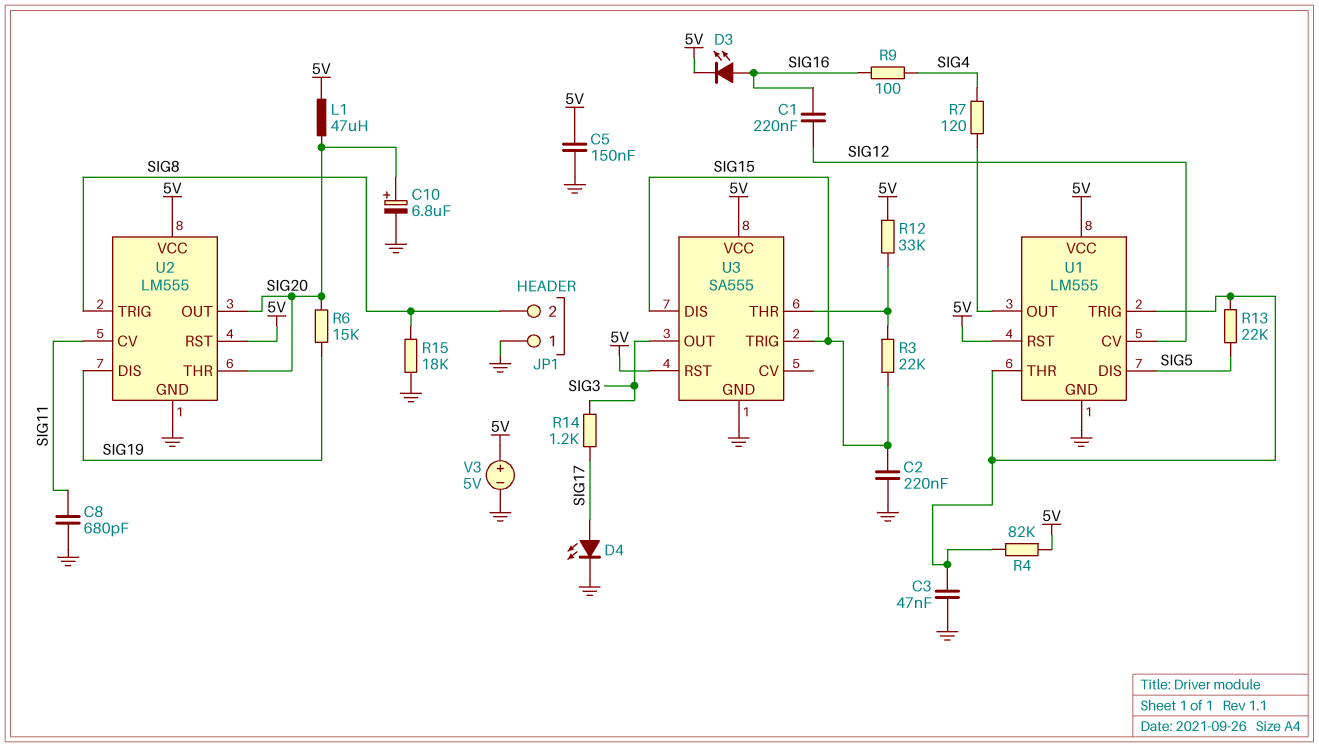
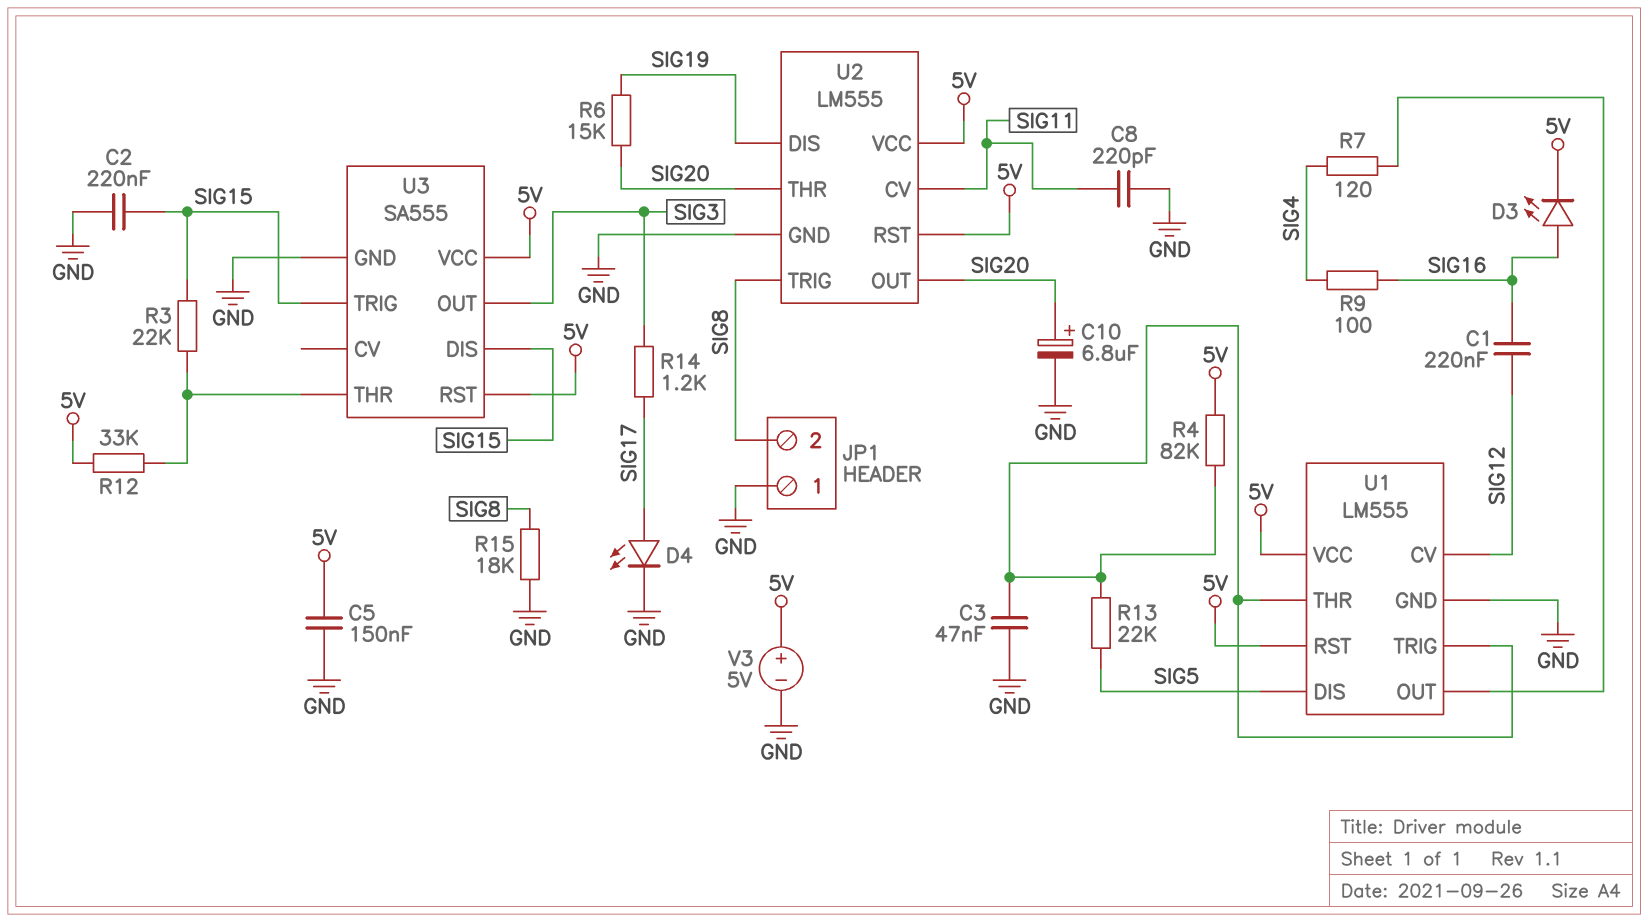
C8: 680pF (GND, SIG11) -> 220pF (GND, SIG11)
L1: 47uH (5V, SIG20) -> none

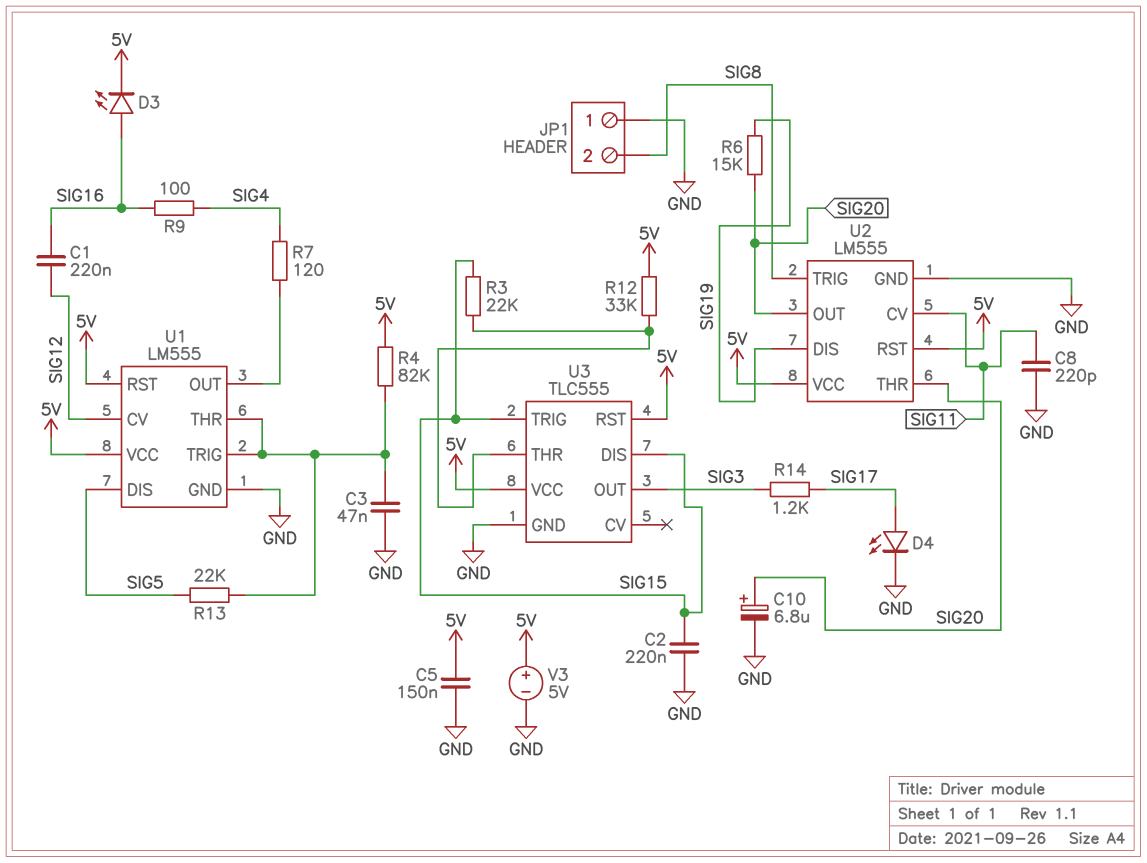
R15: 18k (GND, SIG8) -> none
U3: SA555 -> TLC555

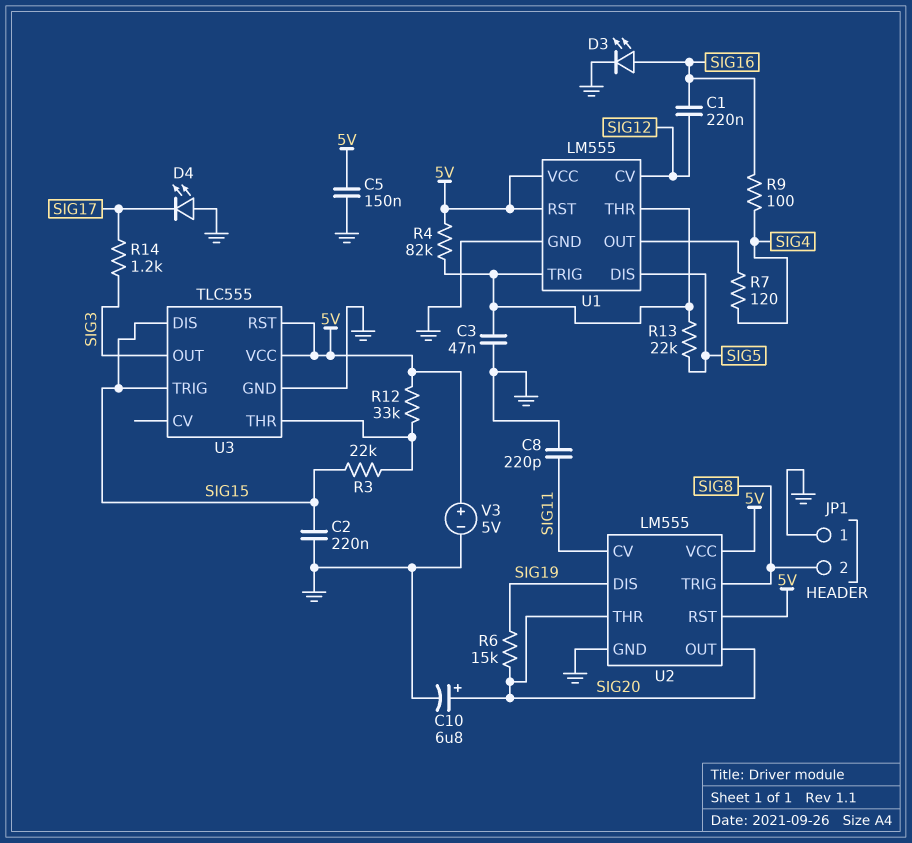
D3: LED (A SIG16, K 5V) -> LED (A SIG16, K GND)
D4: LED (A SIG17, K GND) -> LED (A GND, K SIG17)

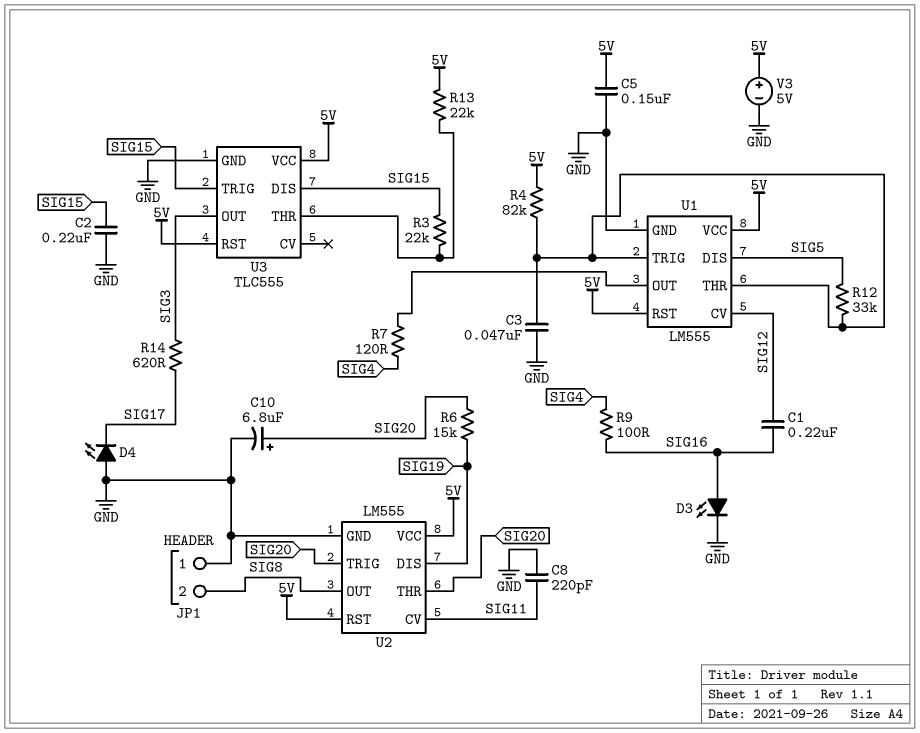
R12: 33k (5V, U3/THR) -> 33k (SIG5, U1/THR)
R13: 22k (SIG5, U1/THR) -> 22k (5V, U3/THR)
R14: 1.2k (SIG3, SIG17) -> 620 (SIG3, SIG17)
U2 pin OUT: SIG20 -> SIG8
U2 pin TRIG: SIG8 -> SIG20

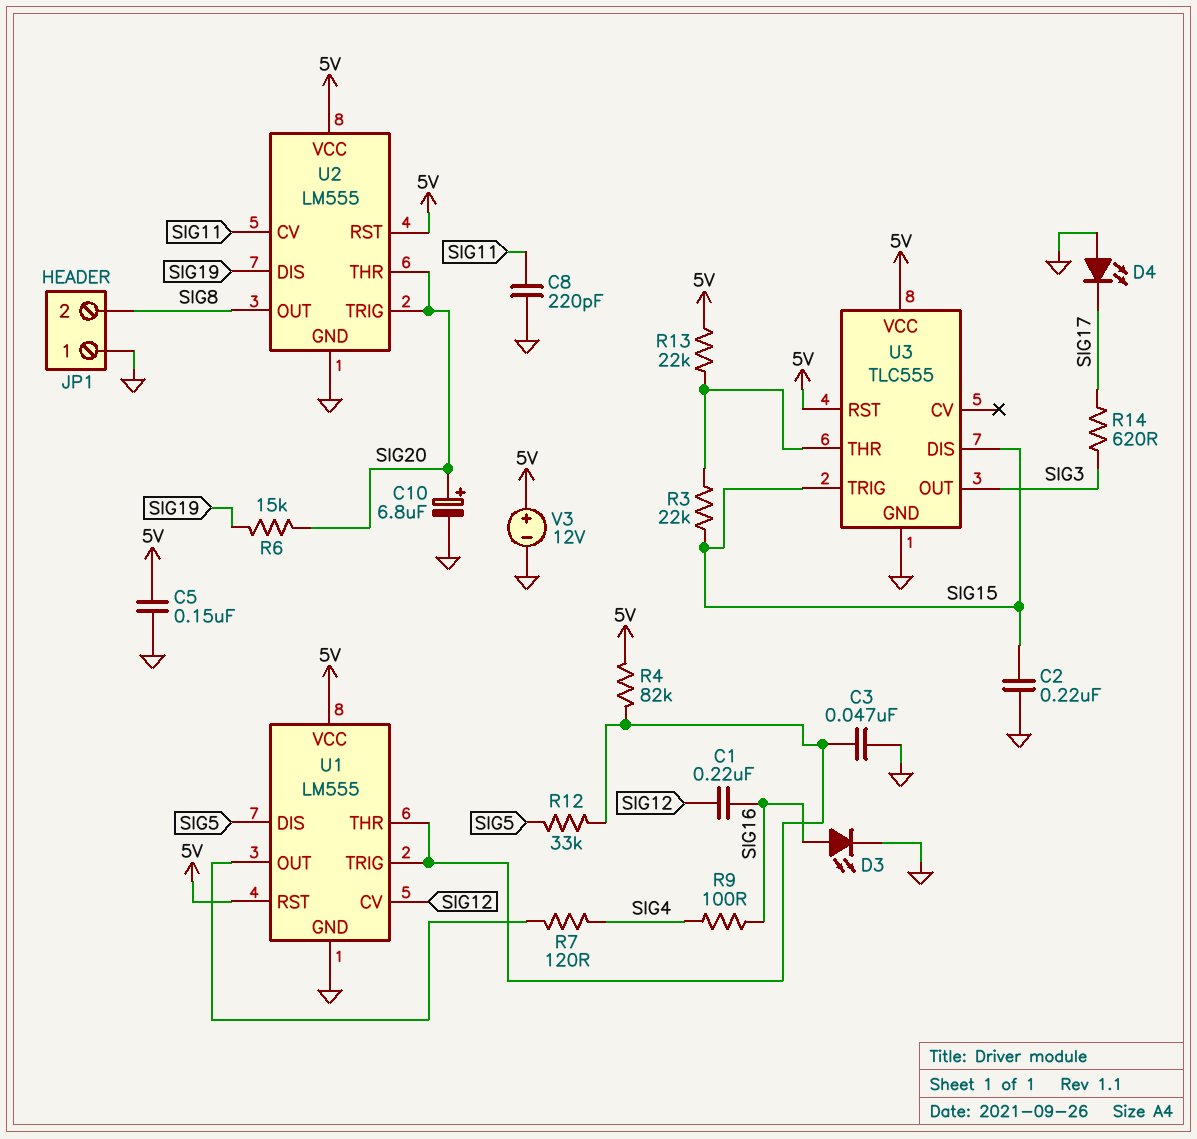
V3: 5V (plus 5V, minus GND) -> 12V (plus 5V, minus GND)

